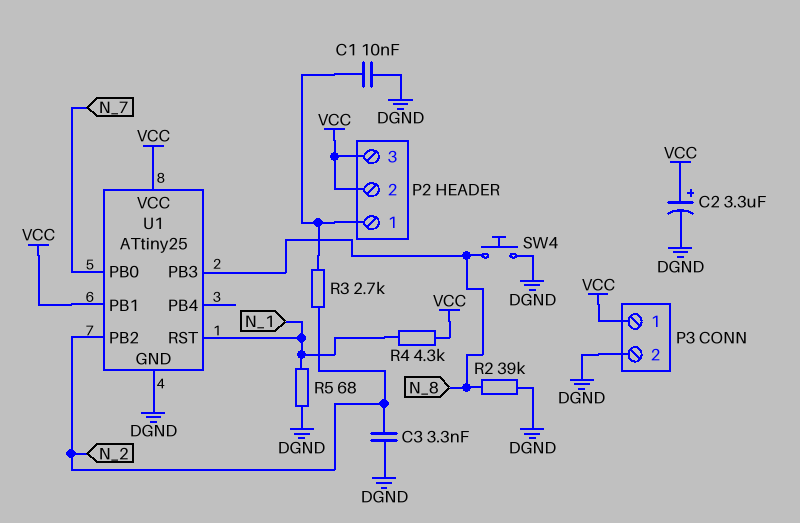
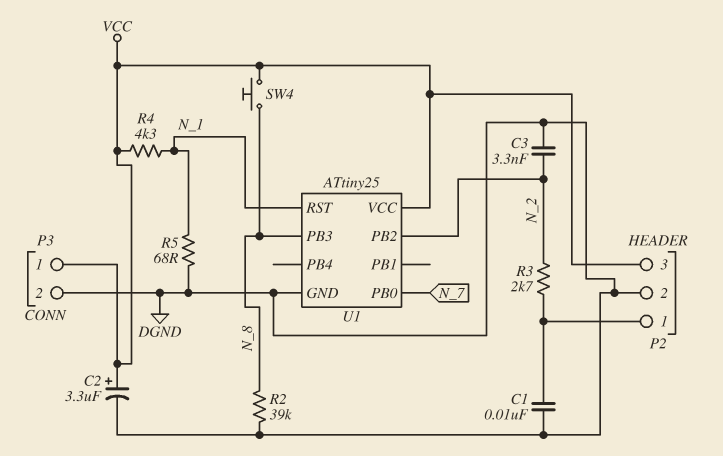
P2 pin 2: VCC -> DGND
SW4: button (DGND, N_8) -> button (N_8, VCC)
U1 pin PB1: VCC -> none

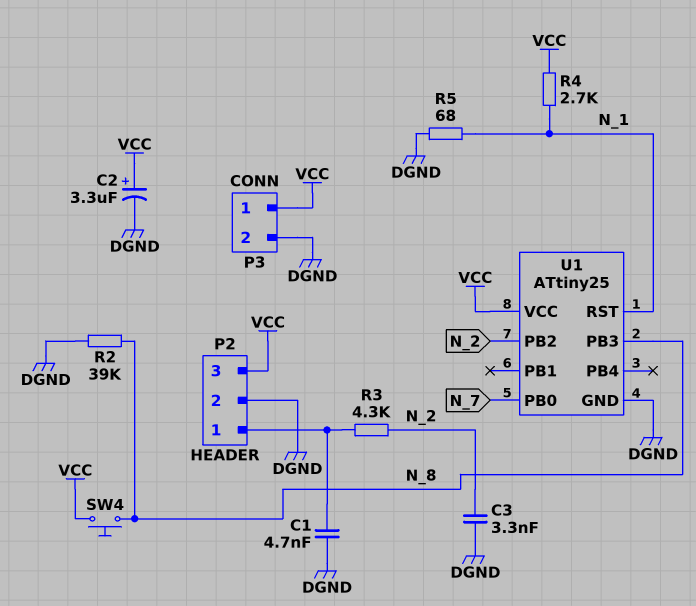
C1: 10nF (DGND, P2/1) -> 4.7nF (DGND, P2/1)
R3: 2.7k (N_2, P2/1) -> 4.3k (N_2, P2/1)
R4: 4.3k (N_1, VCC) -> 2.7k (N_1, VCC)

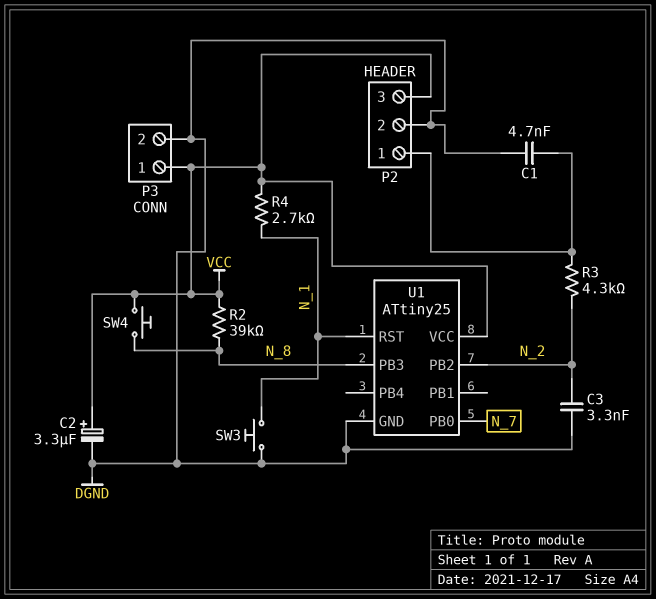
R2: 39k (DGND, N_8) -> 39k (N_8, VCC)
R5: 68 (DGND, N_1) -> none
SW3: none -> button (DGND, N_1)

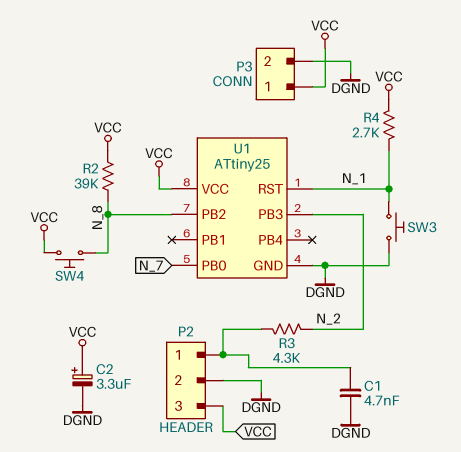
C3: 3.3nF (DGND, N_2) -> none
U1 pin PB2: N_2 -> N_8
U1 pin PB3: N_8 -> N_2

